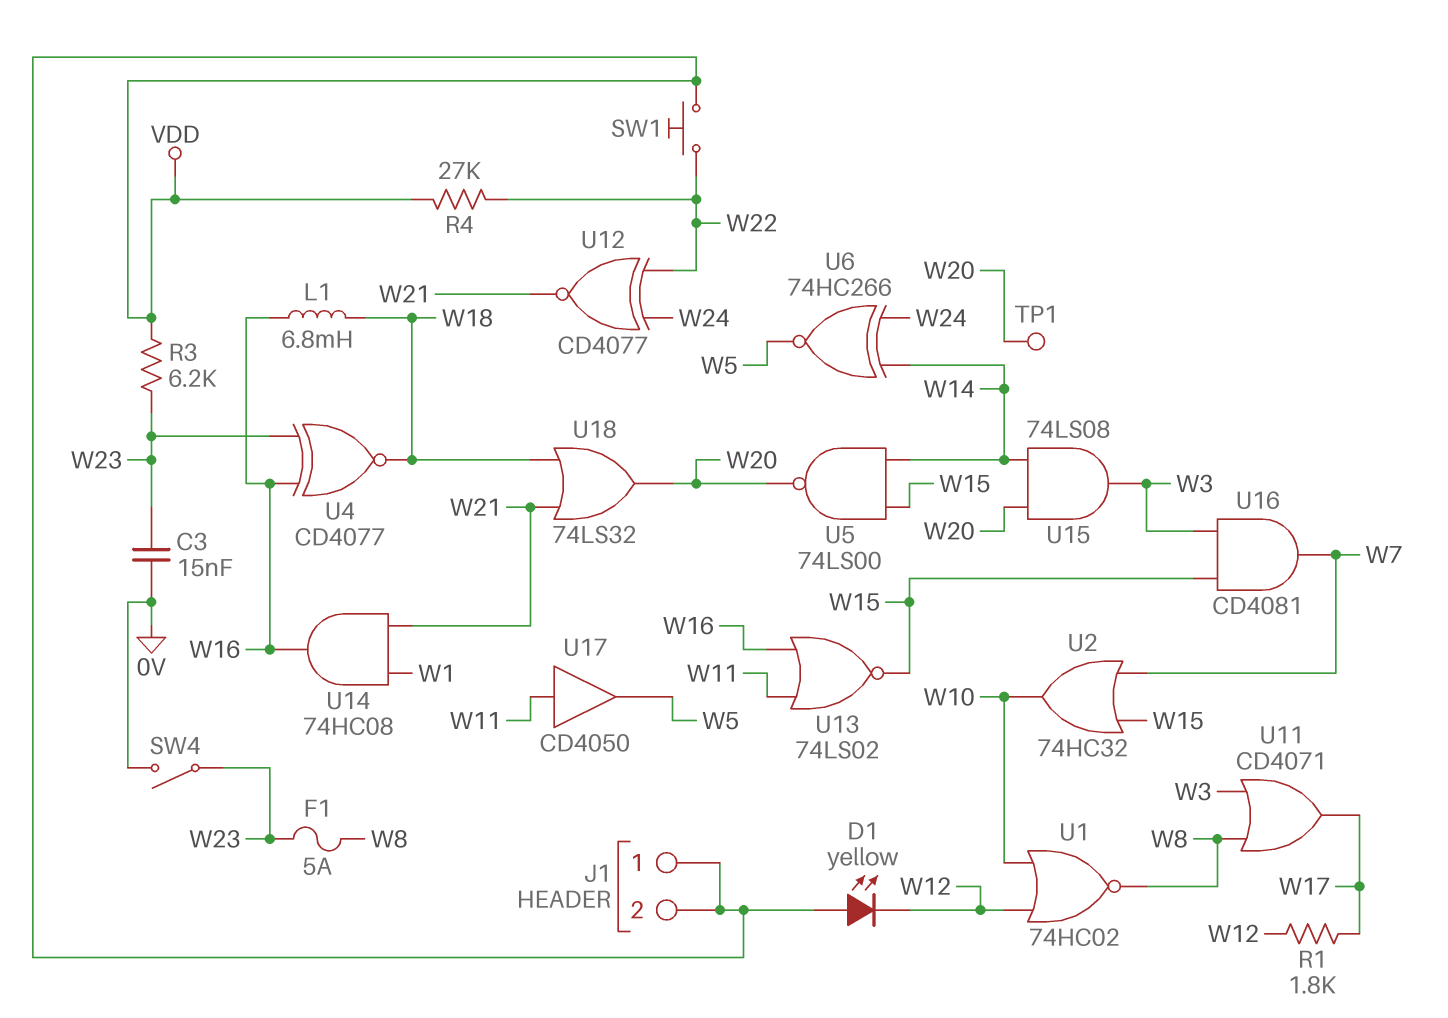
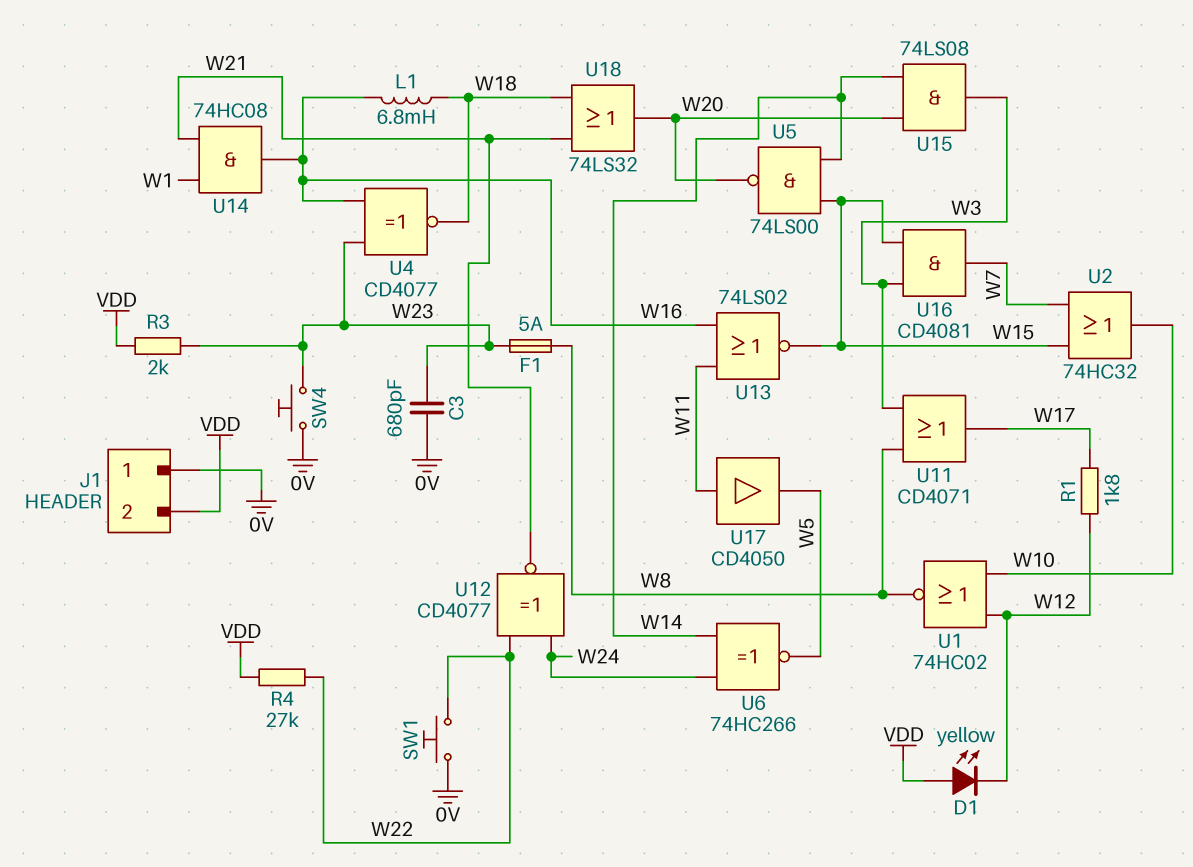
C3: 15nF (0V, W23) -> 680pF (0V, W23)
J1 pin 1: VDD -> 0V
R3: 6.2k (VDD, W23) -> 2k (VDD, W23)
SW1: button (VDD, W22) -> button (0V, W22)
SW4: switch (0V, W23) -> button (0V, W23)
TP1: test point (W20) -> none

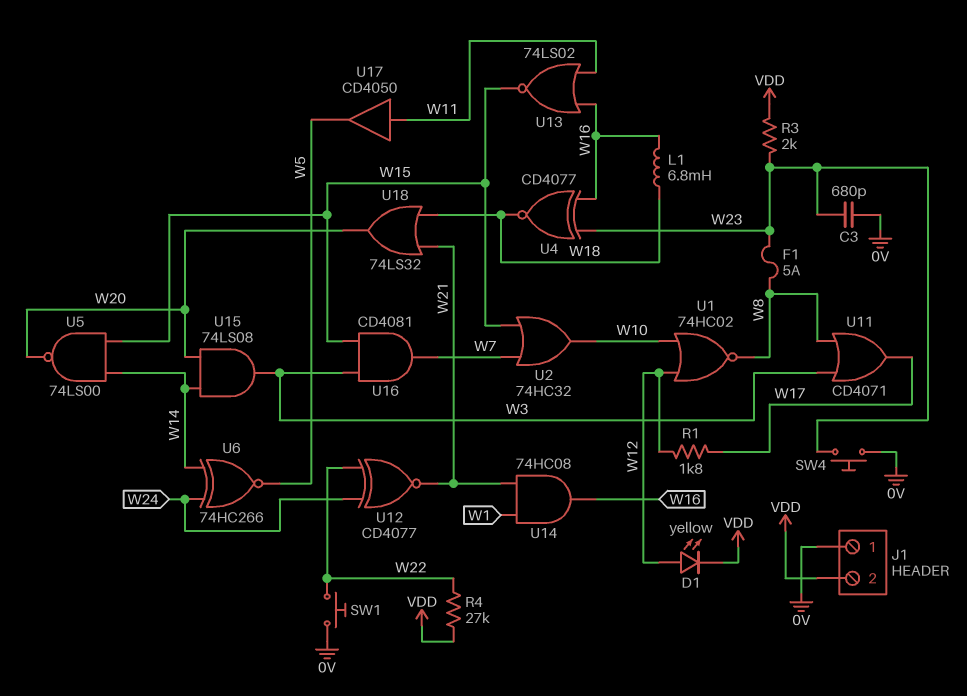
D1: LED yellow (A VDD, K W12) -> LED yellow (A W12, K VDD)

